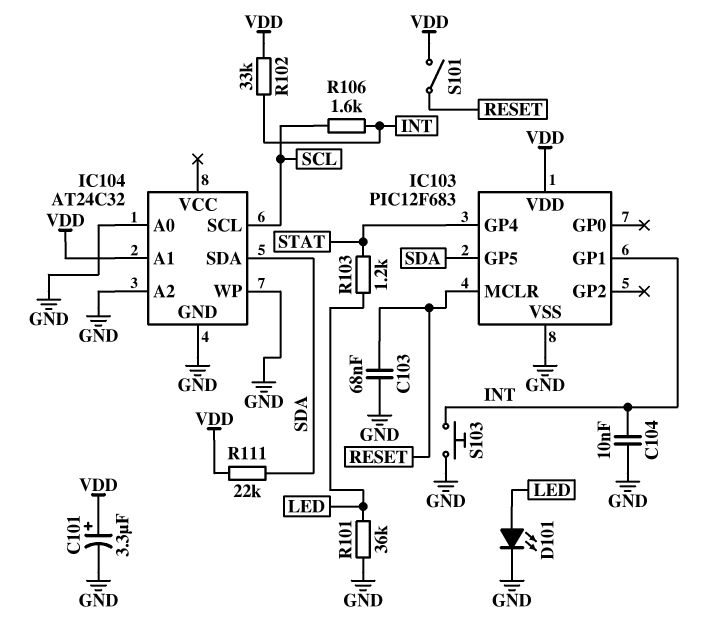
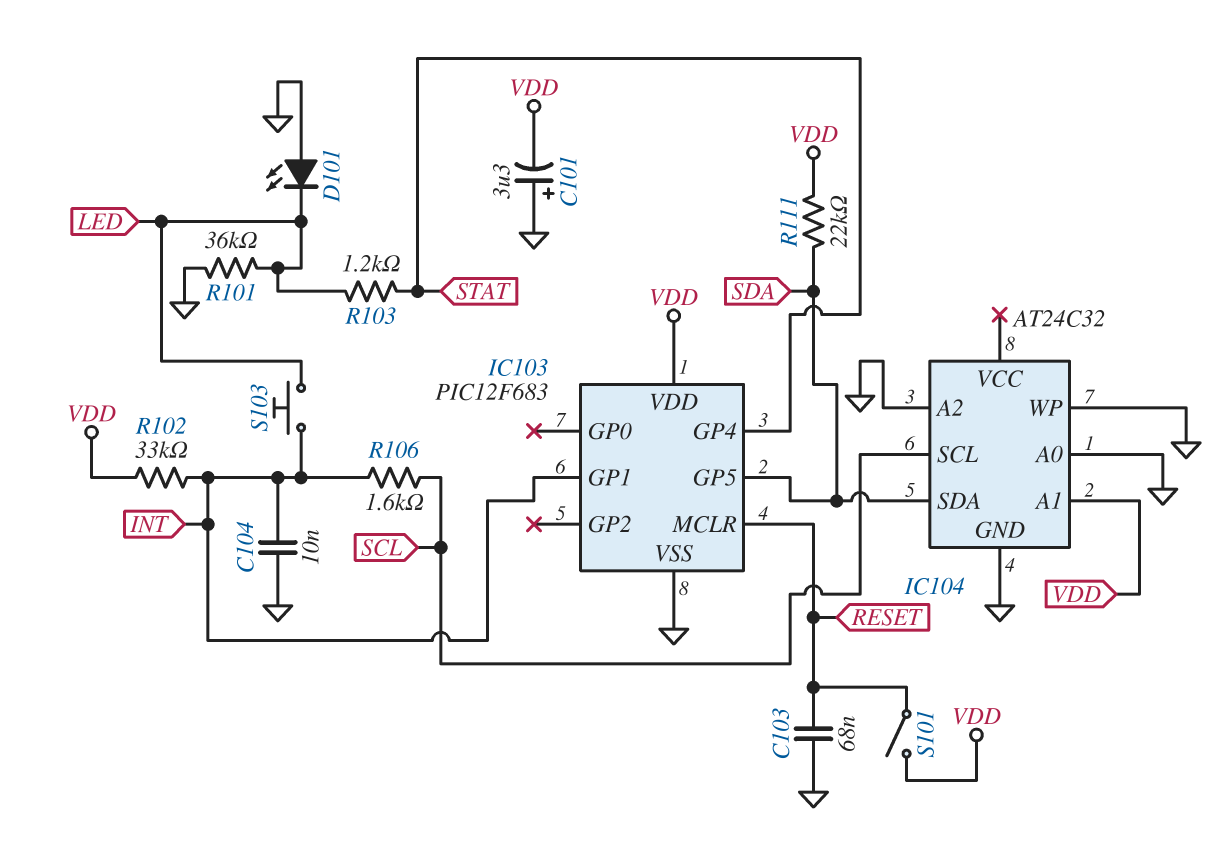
C101: 3.3uF (plus VDD, minus GND) -> 3.3uF (plus GND, minus VDD)
D101: LED (A LED, K GND) -> LED (A GND, K LED)
S103: button (GND, INT) -> button (INT, LED)

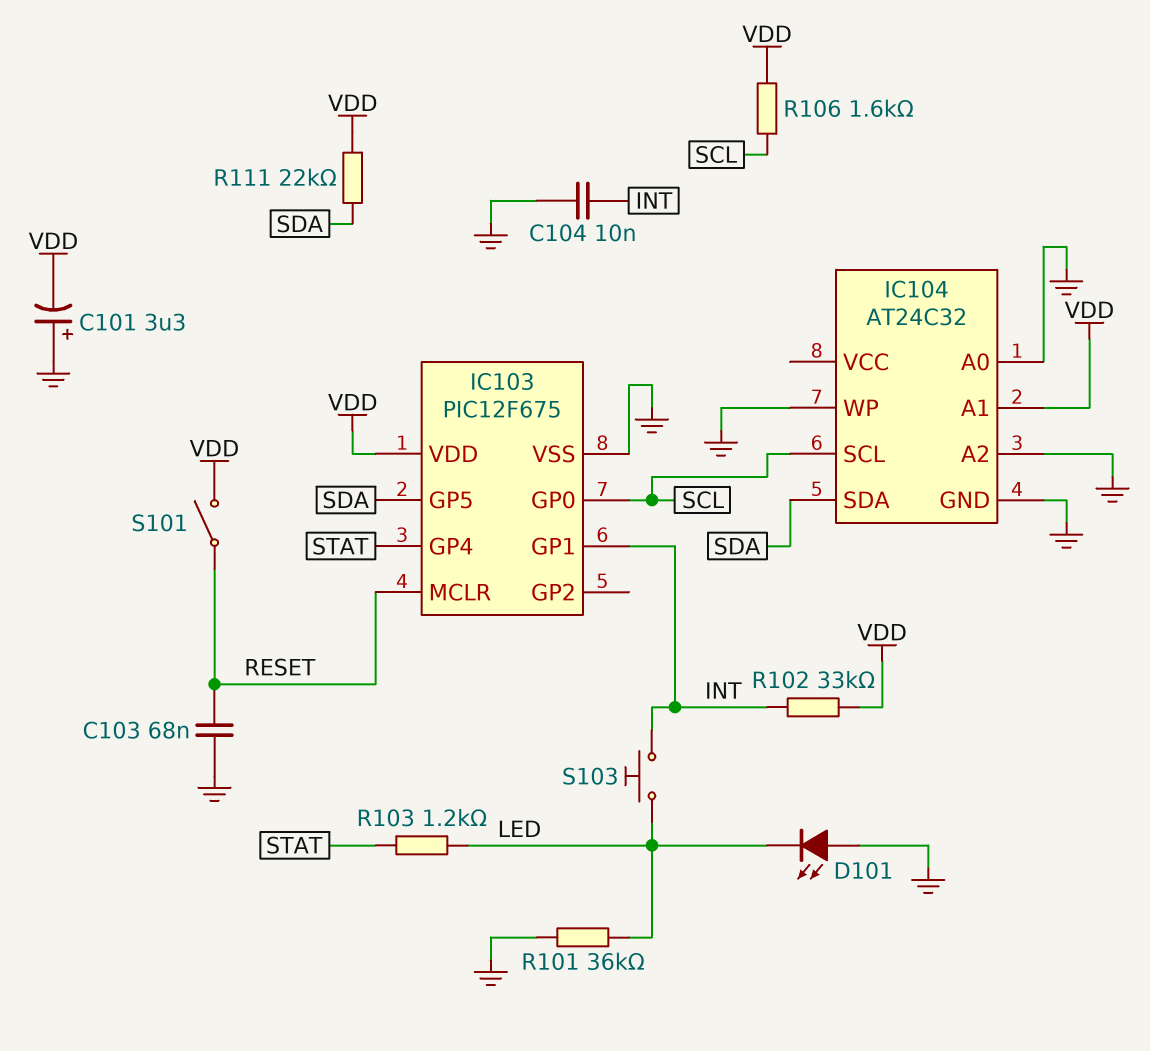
IC103: PIC12F683 -> PIC12F675
IC103 pin GP0: none -> SCL
R106: 1.6k (INT, SCL) -> 1.6k (SCL, VDD)

